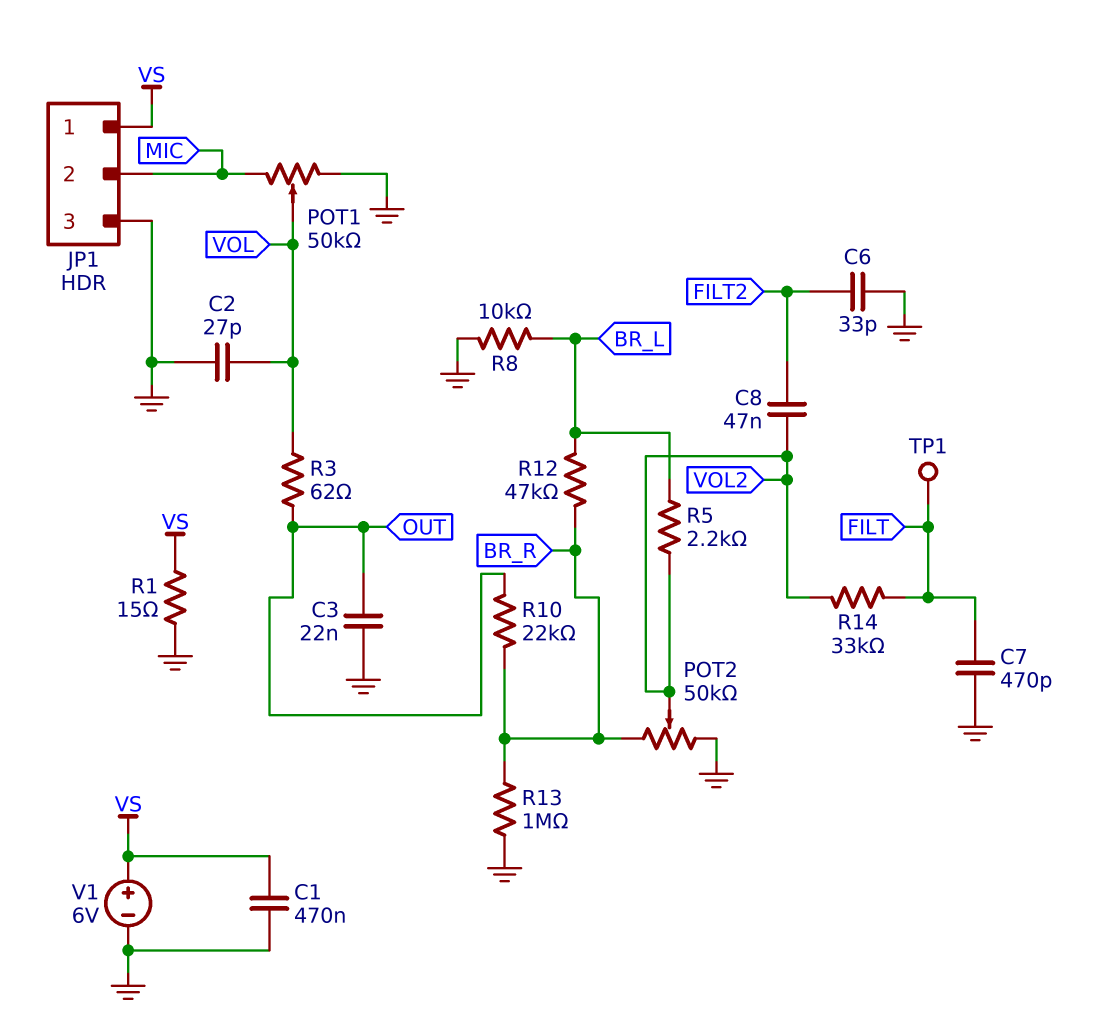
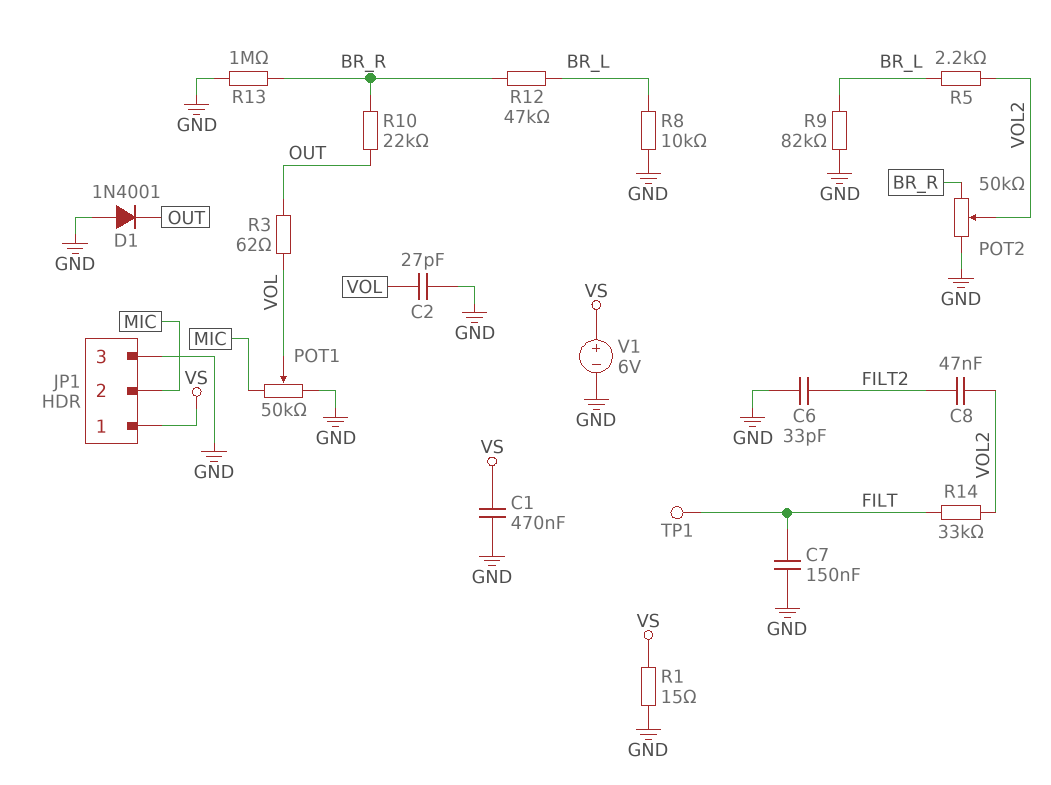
C3: 22nF (GND, OUT) -> none
C7: 470pF (FILT, GND) -> 150nF (FILT, GND)
D1: none -> diode 1N4001 (A GND, K OUT)
R9: none -> 82k (BR_L, GND)

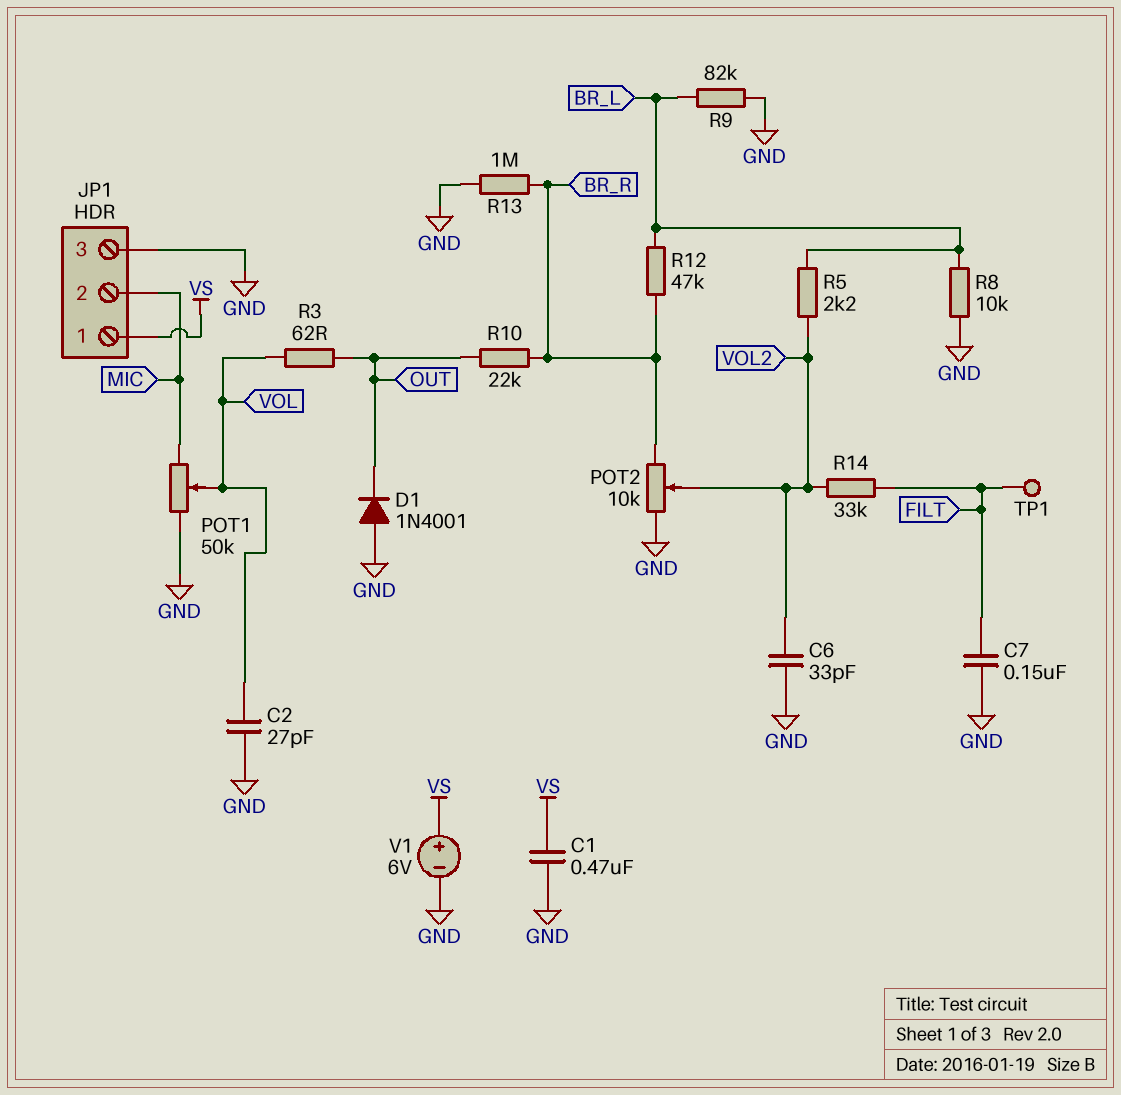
C6: 33pF (FILT2, GND) -> 33pF (GND, VOL2)
C8: 47nF (FILT2, VOL2) -> none
POT2: 50k (BR_R, GND, wiper VOL2) -> 10k (BR_R, GND, wiper VOL2)
R1: 15 (GND, VS) -> none

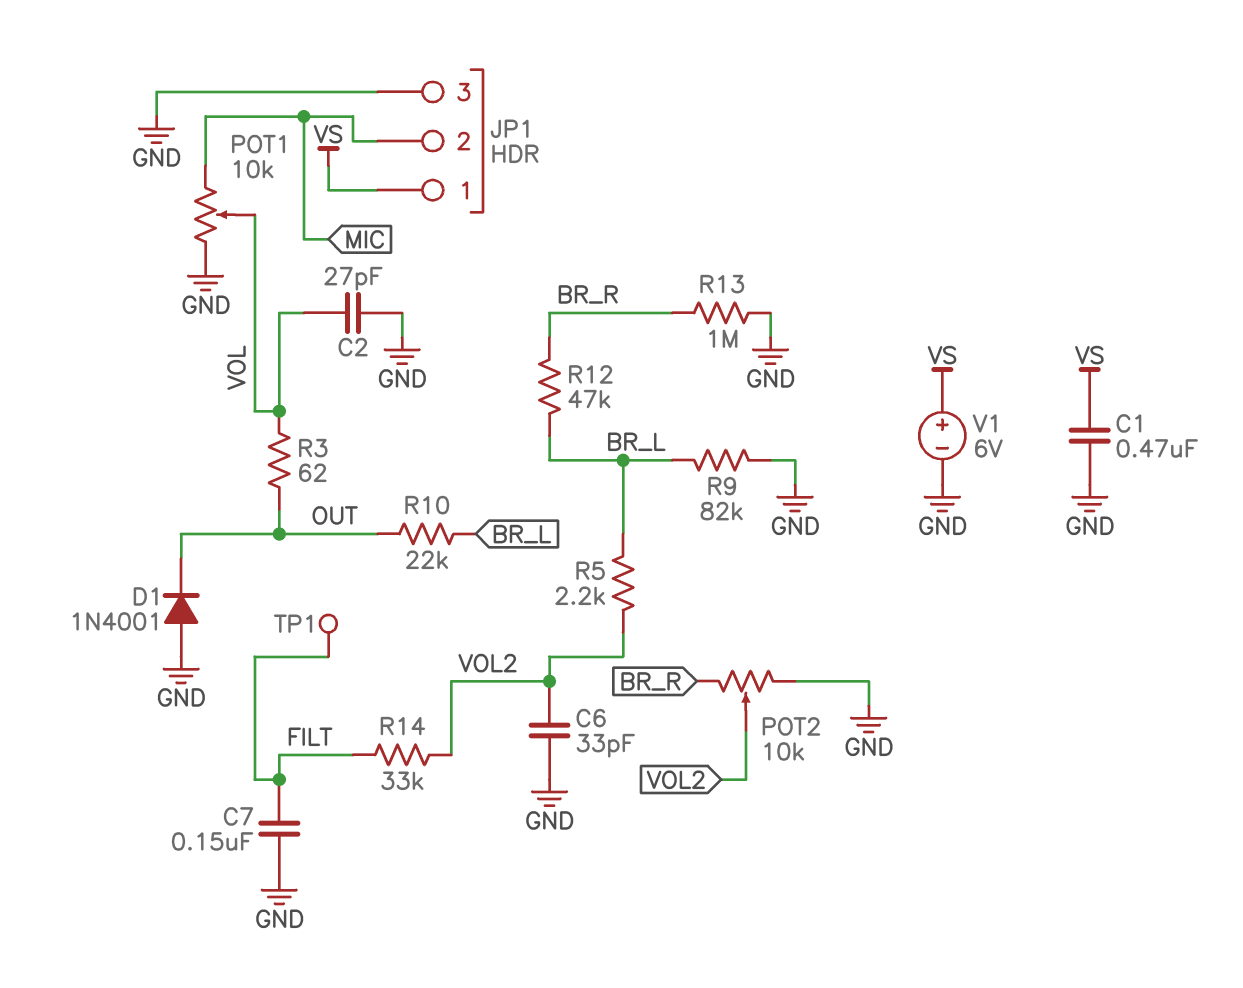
POT1: 50k (GND, MIC, wiper VOL) -> 10k (GND, MIC, wiper VOL)
R8: 10k (BR_L, GND) -> none
R10: 22k (BR_R, OUT) -> 22k (BR_L, OUT)

